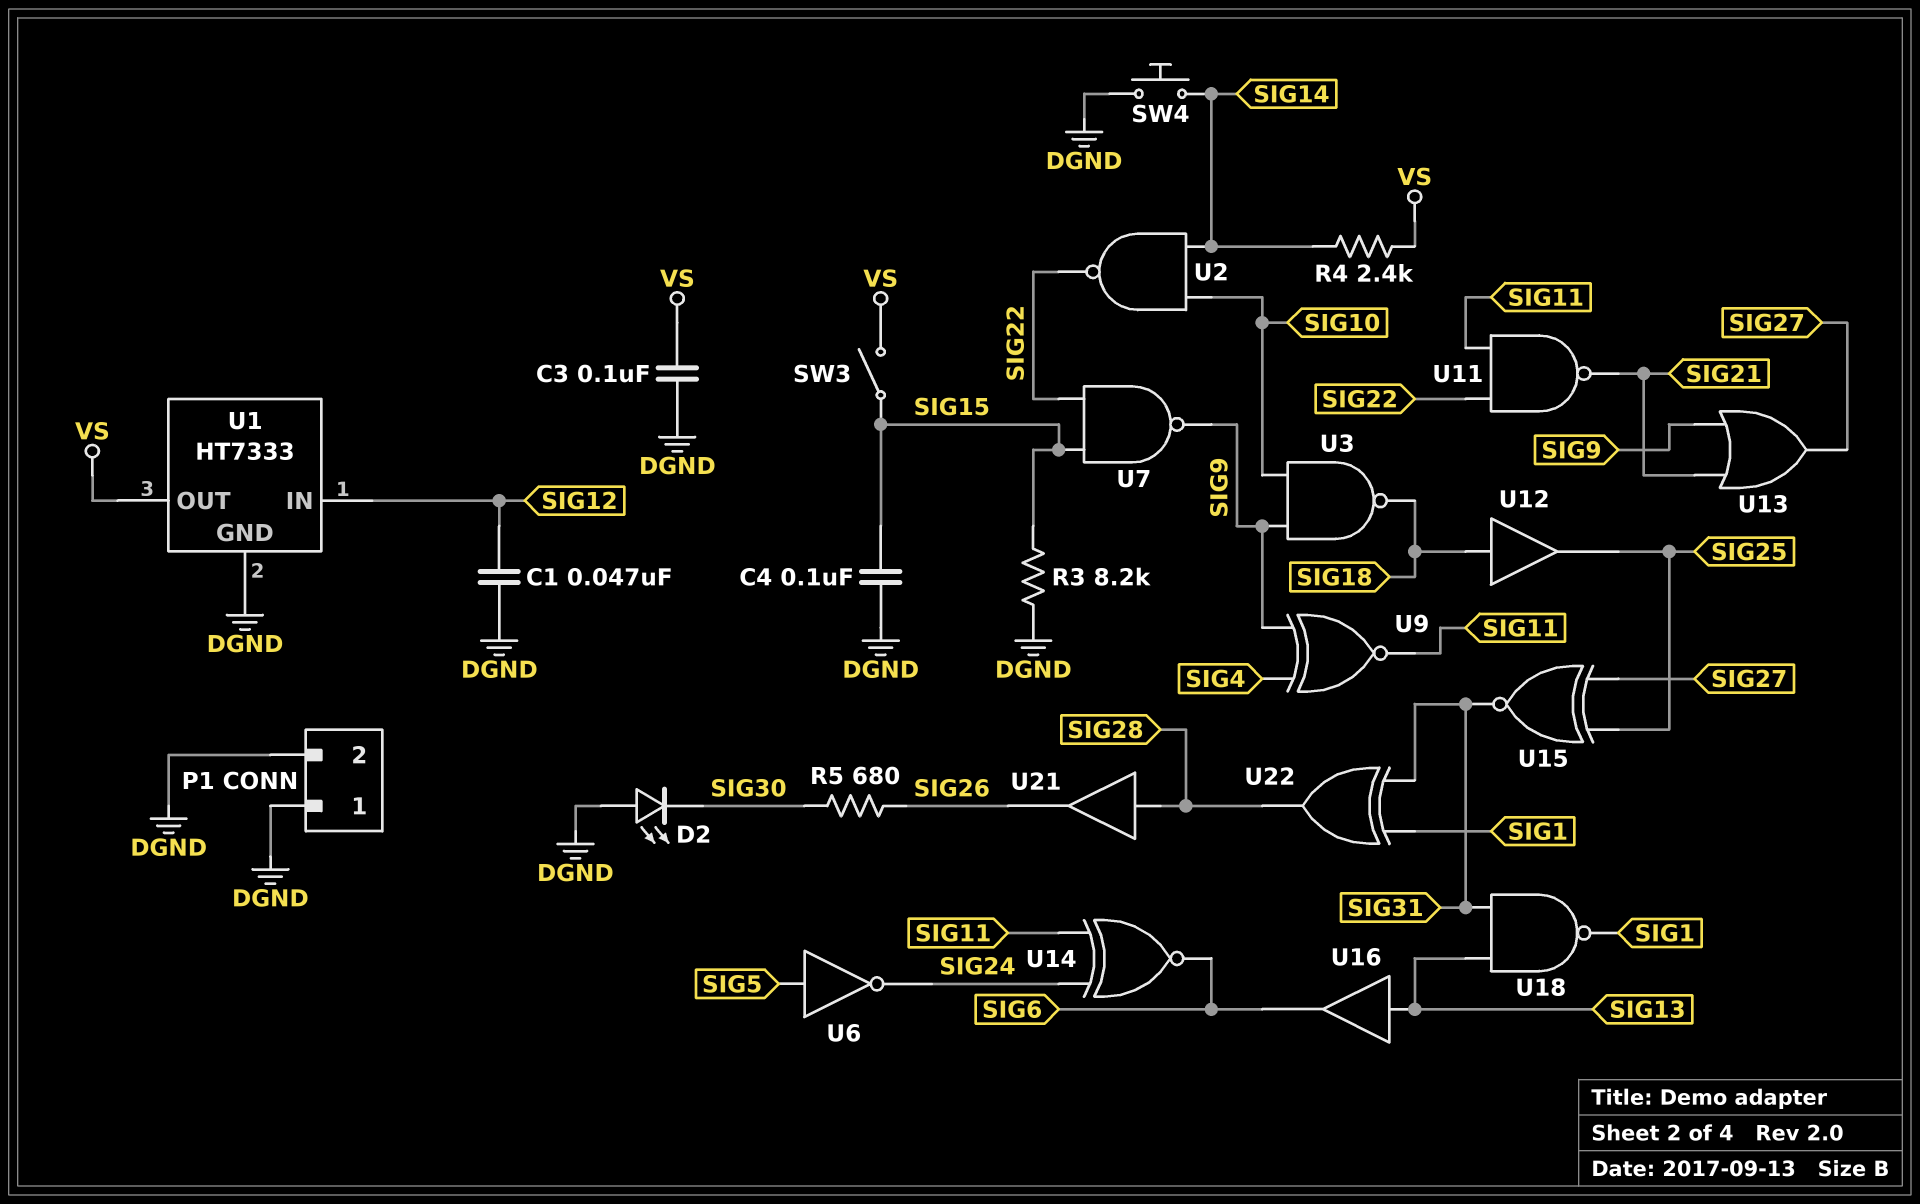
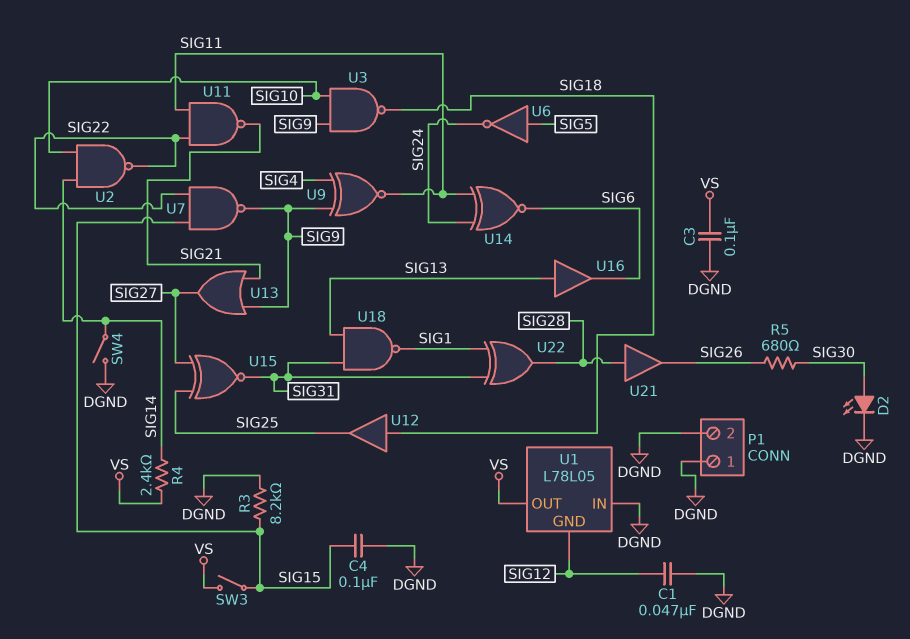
D2: LED (A DGND, K SIG30) -> LED (A SIG30, K DGND)
SW4: button (DGND, SIG14) -> switch (DGND, SIG14)
U1: HT7333 -> L78L05
U1 pin GND: DGND -> SIG12
U1 pin IN: SIG12 -> DGND

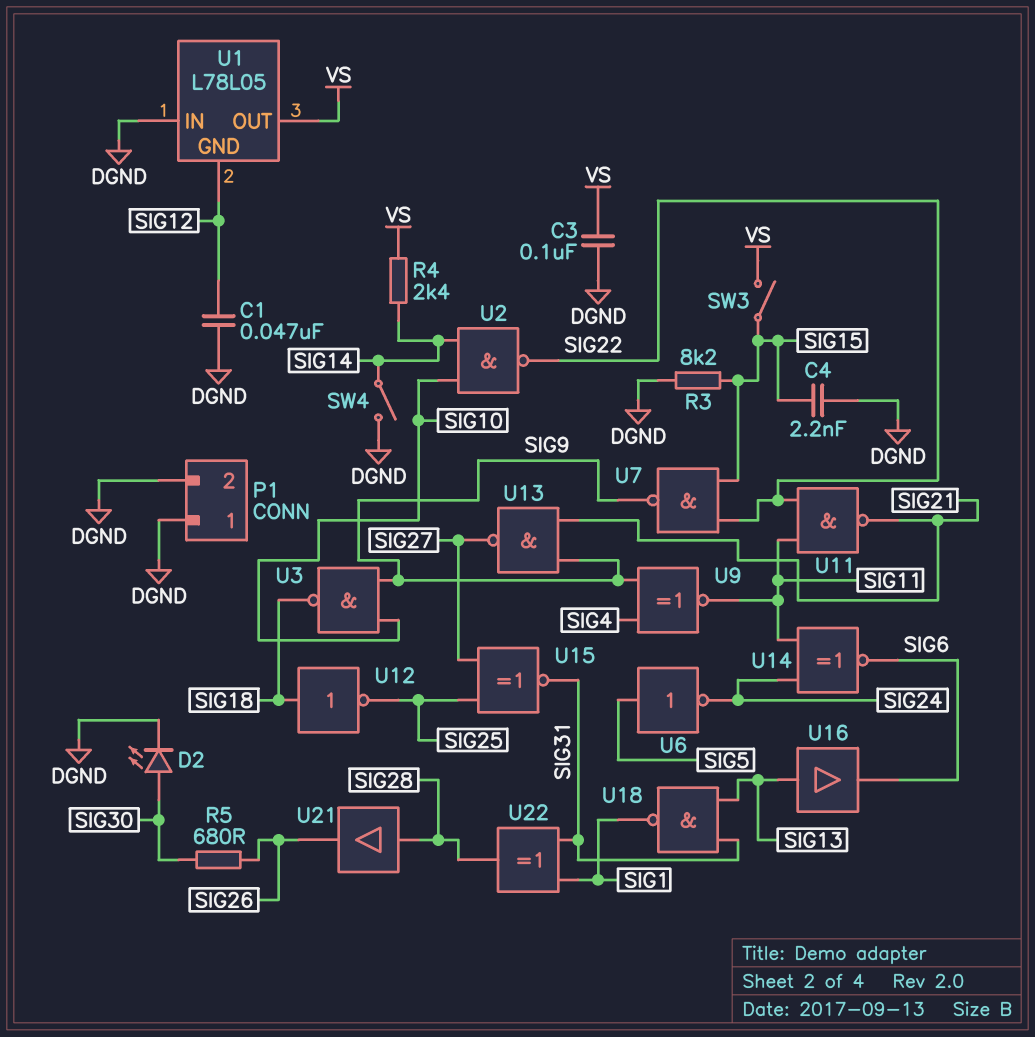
C4: 100nF (DGND, SIG15) -> 2.2nF (DGND, SIG15)
U12: buffer (in SIG18, out SIG25) -> NOT (in SIG18, out SIG25)
U13: OR (in SIG9, in SIG21, out SIG27) -> NAND (in SIG9, in SIG21, out SIG27)

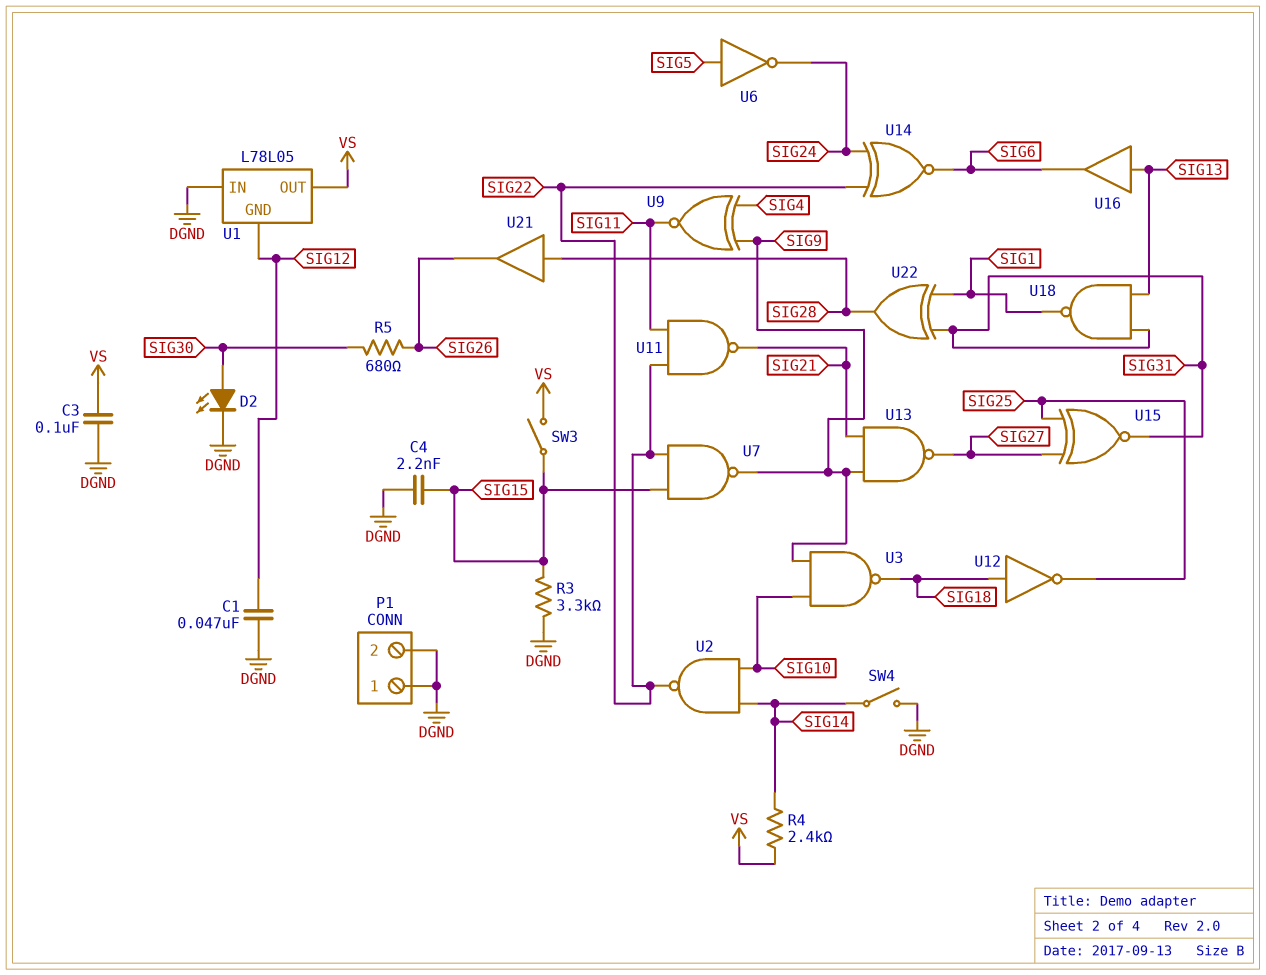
R3: 8.2k (DGND, SIG15) -> 3.3k (DGND, SIG15)
U14: XNOR (in SIG11, in SIG24, out SIG6) -> XNOR (in SIG22, in SIG24, out SIG6)

